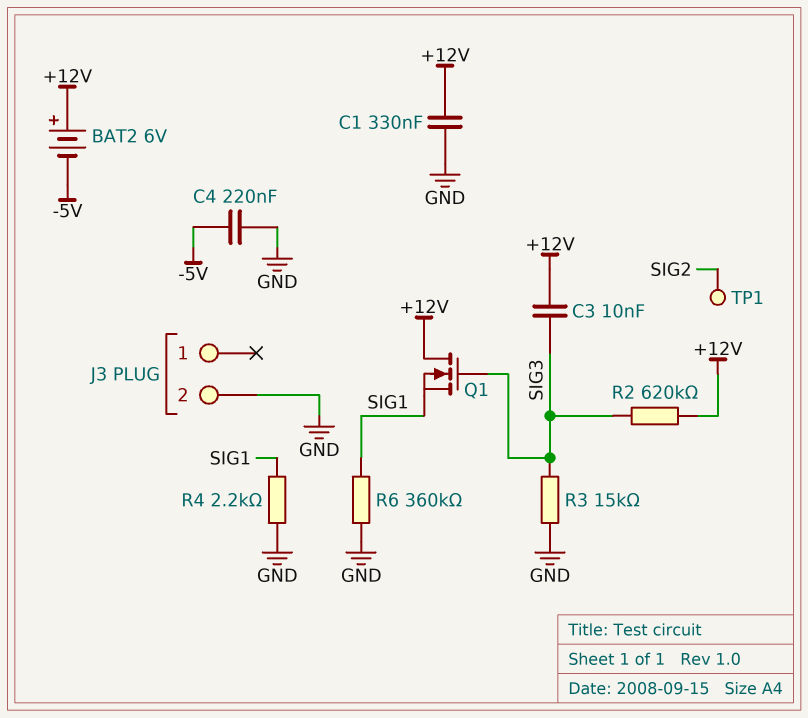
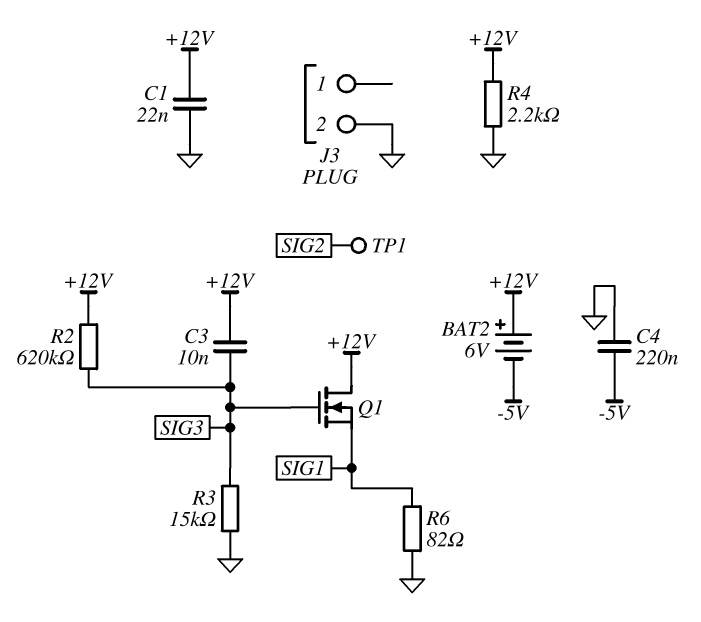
C1: 330nF (+12V, GND) -> 22nF (+12V, GND)
R4: 2.2k (GND, SIG1) -> 2.2k (+12V, GND)
R6: 360k (GND, SIG1) -> 82 (GND, SIG1)

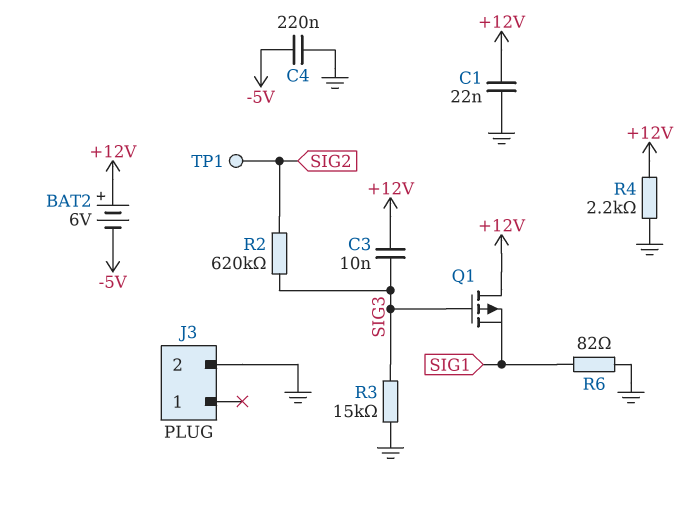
Q1: NMOS (G SIG3, D +12V, S SIG1) -> PMOS (G SIG3, D +12V, S SIG1)
R2: 620k (+12V, SIG3) -> 620k (SIG2, SIG3)

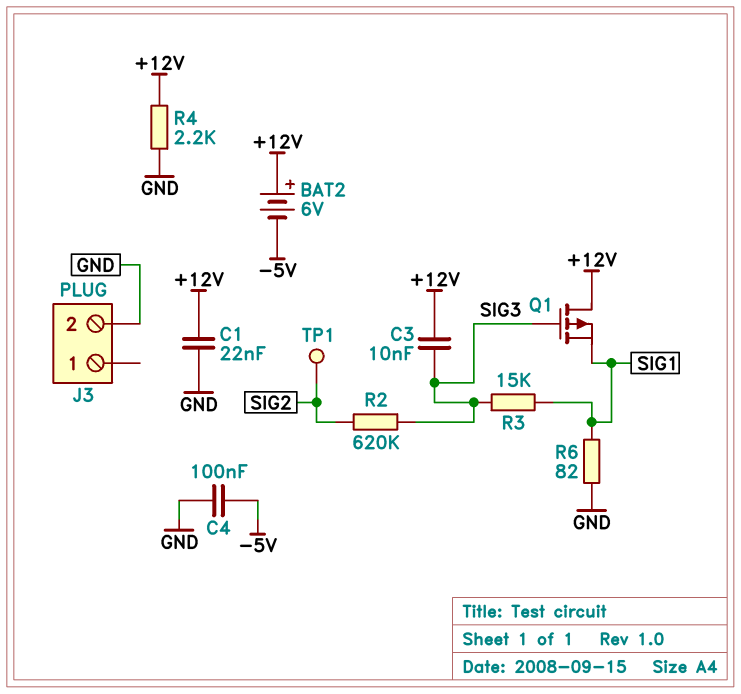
C4: 220nF (-5V, GND) -> 100nF (-5V, GND)
R3: 15k (GND, SIG3) -> 15k (SIG1, SIG3)

